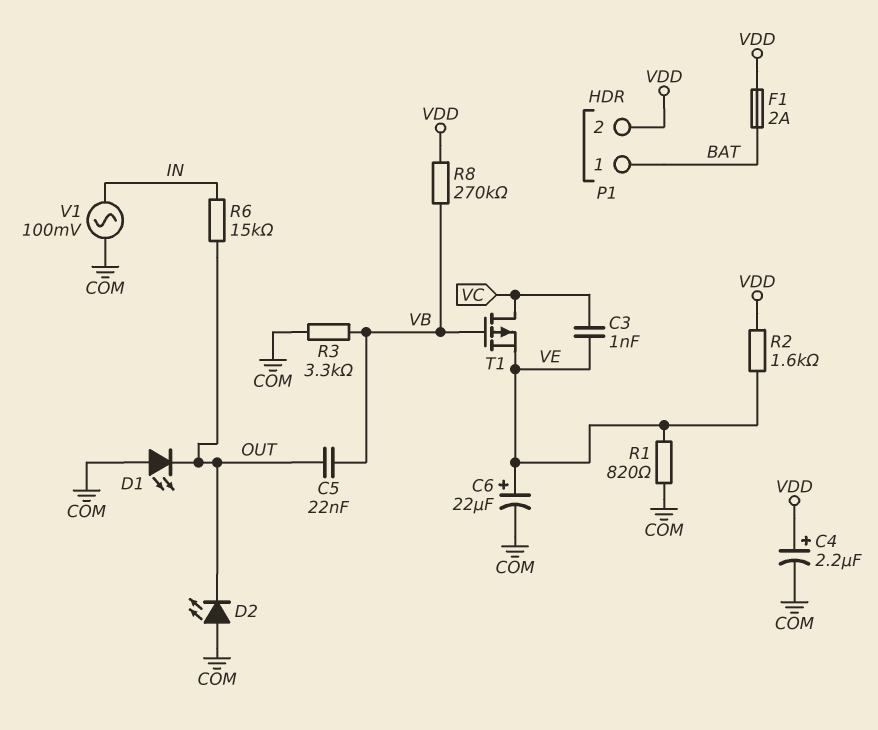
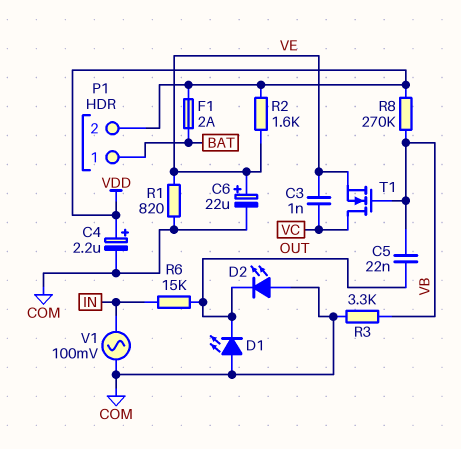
T1: PMOS (G VB, D VC, S VE) -> NMOS (G VB, D VC, S VE)

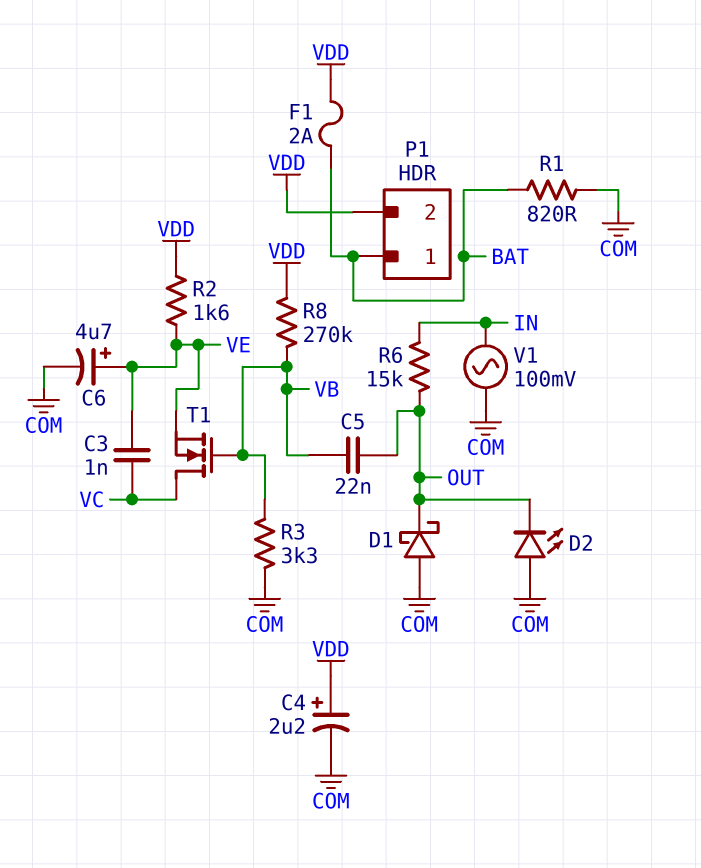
C6: 22uF (plus VE, minus COM) -> 4.7uF (plus VE, minus COM)
D1: LED (A COM, K OUT) -> schottky (A COM, K OUT)
R1: 820 (COM, VE) -> 820 (BAT, COM)

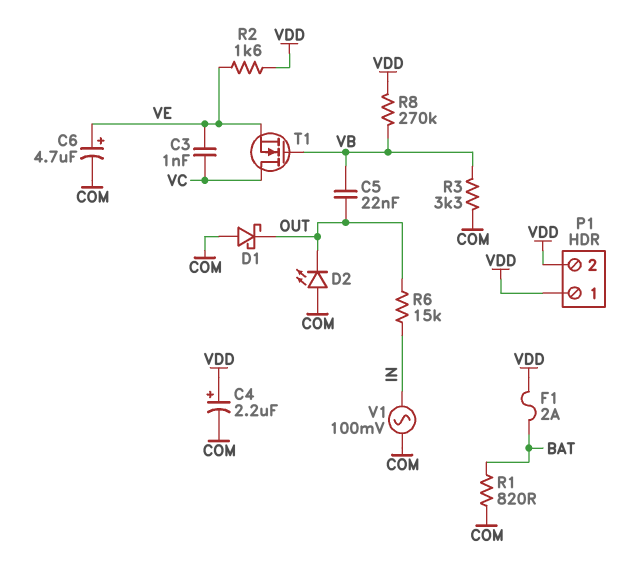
P1 pin 1: BAT -> VDD

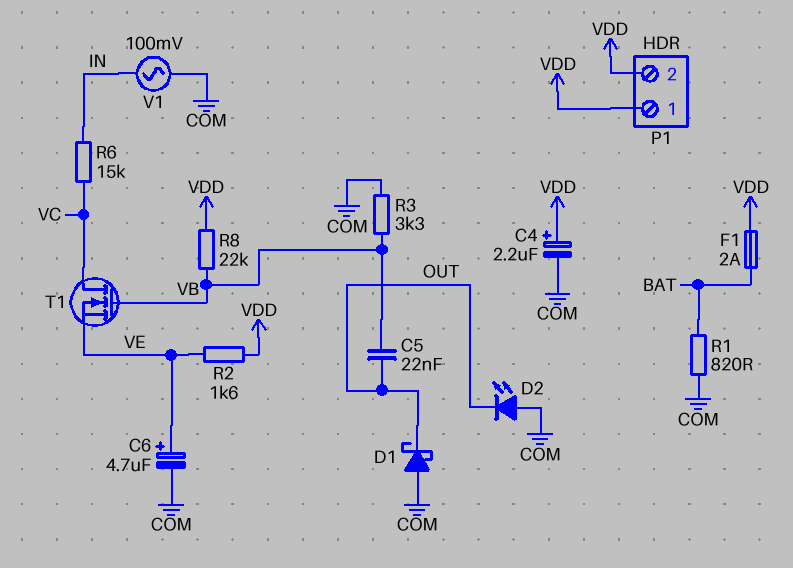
C3: 1nF (VC, VE) -> none
R6: 15k (IN, OUT) -> 15k (IN, VC)
R8: 270k (VB, VDD) -> 22k (VB, VDD)

